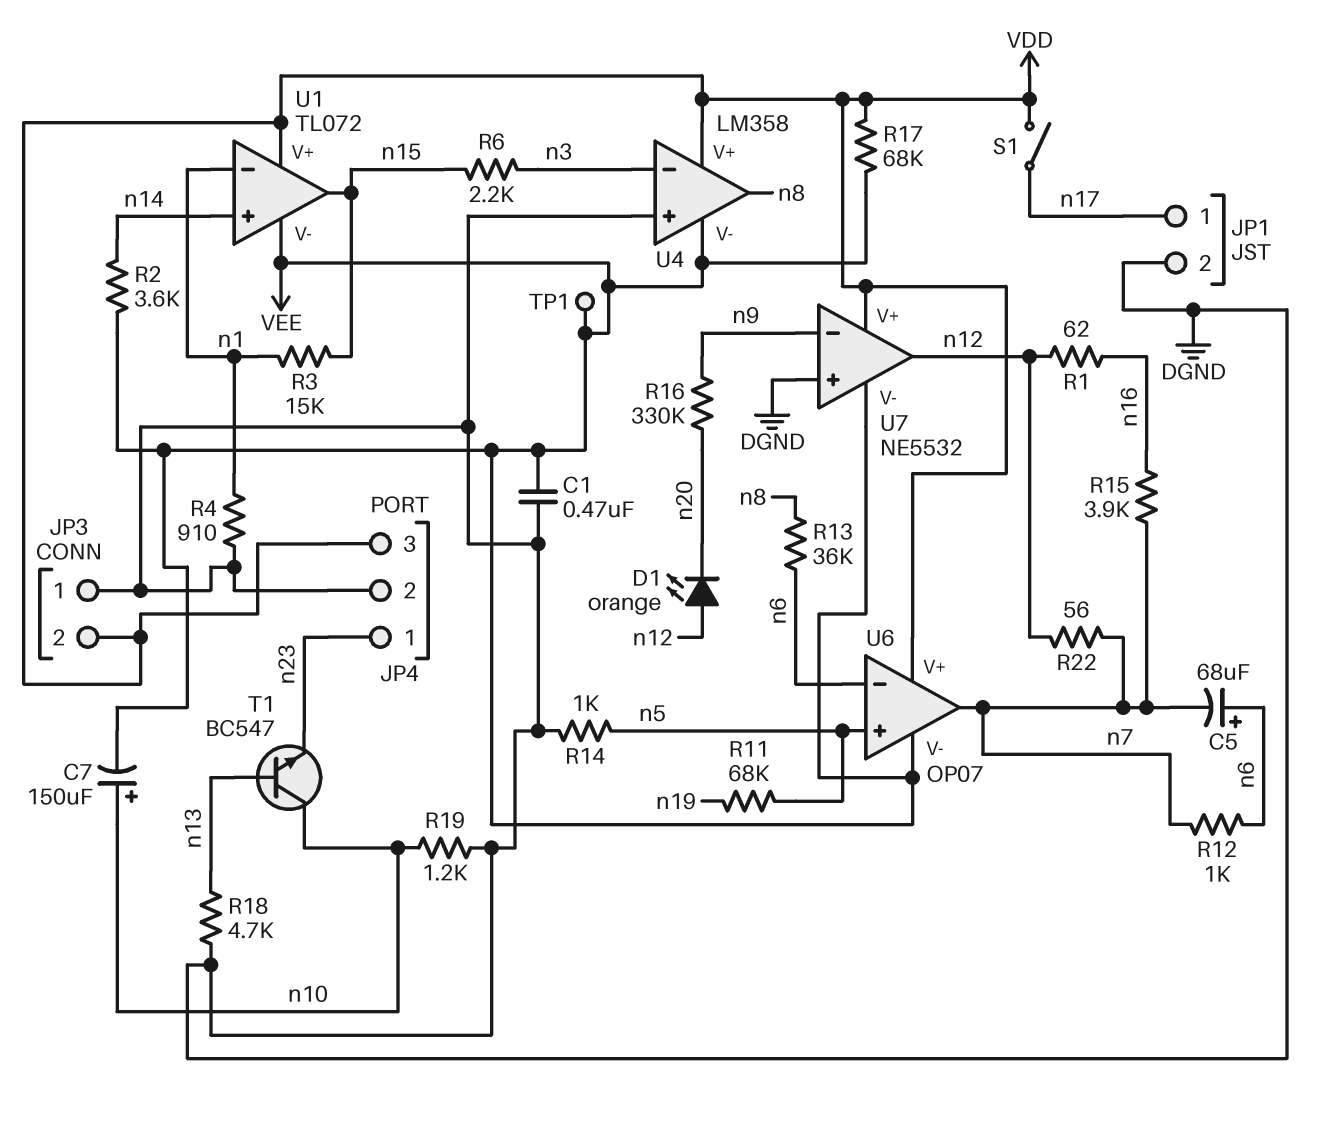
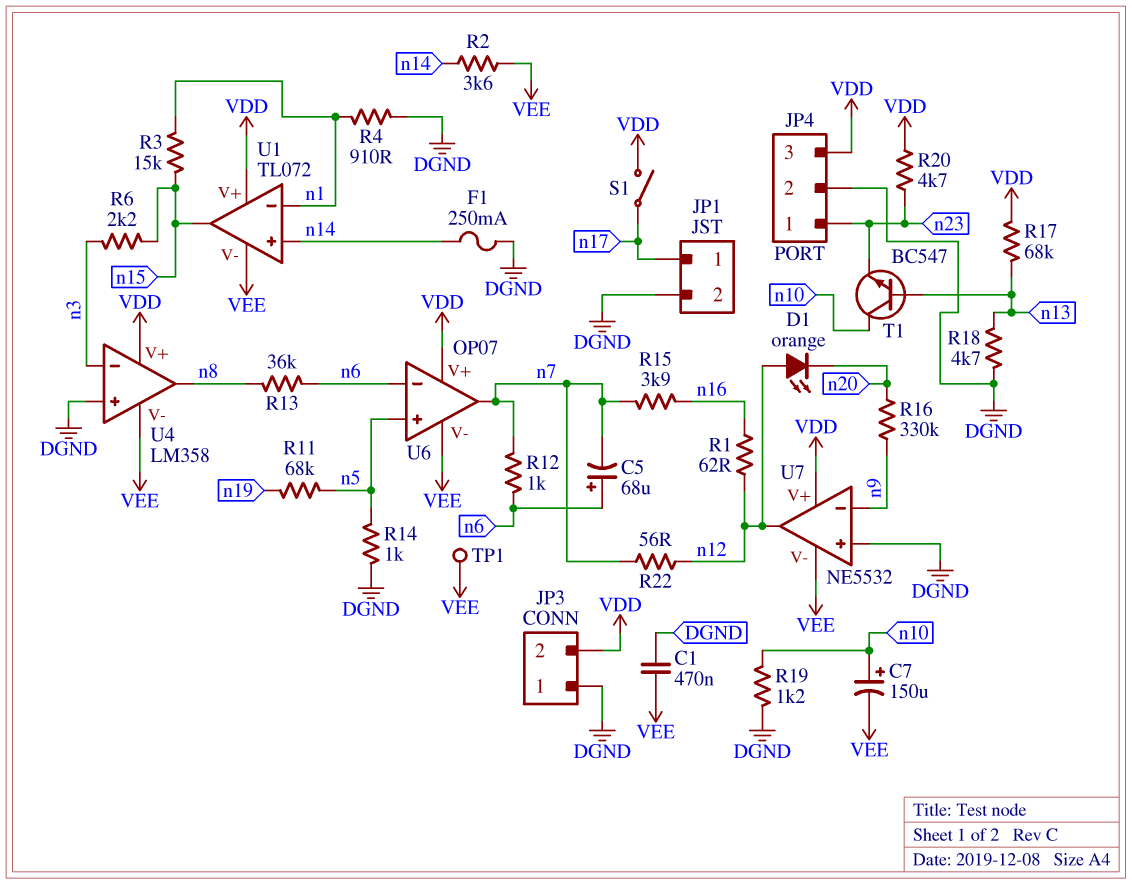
F1: none -> 250mA (DGND, n14)
R17: 68k (VDD, VEE) -> 68k (VDD, n13)
R20: none -> 4.7k (VDD, n23)

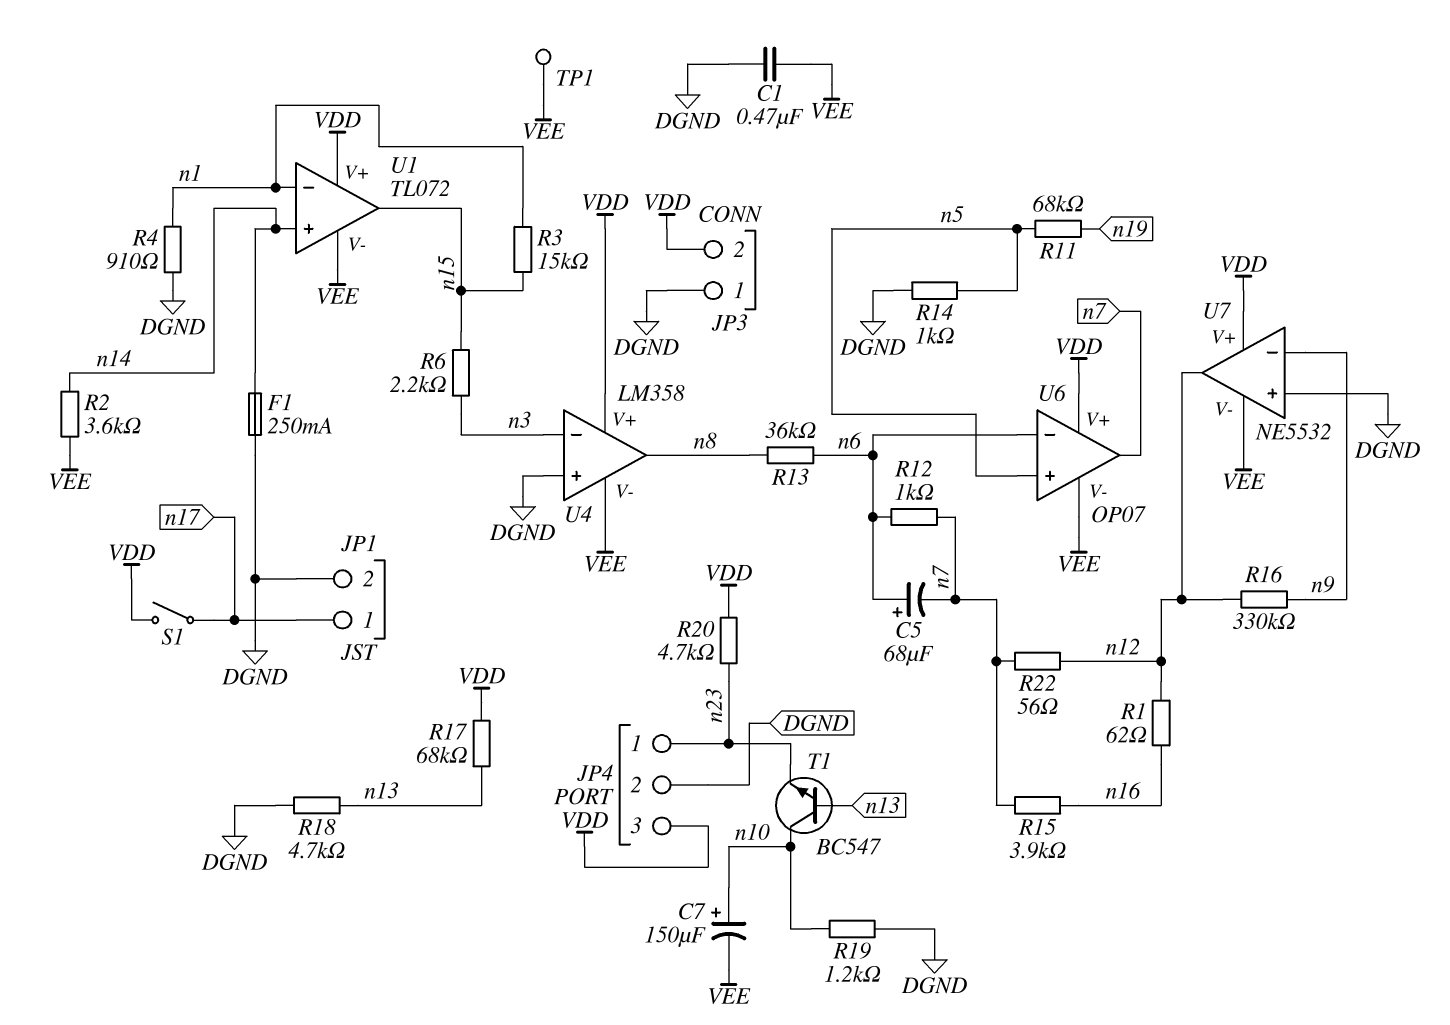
D1: LED orange (A n12, K n20) -> none
R16: 330k (n9, n20) -> 330k (n9, n12)

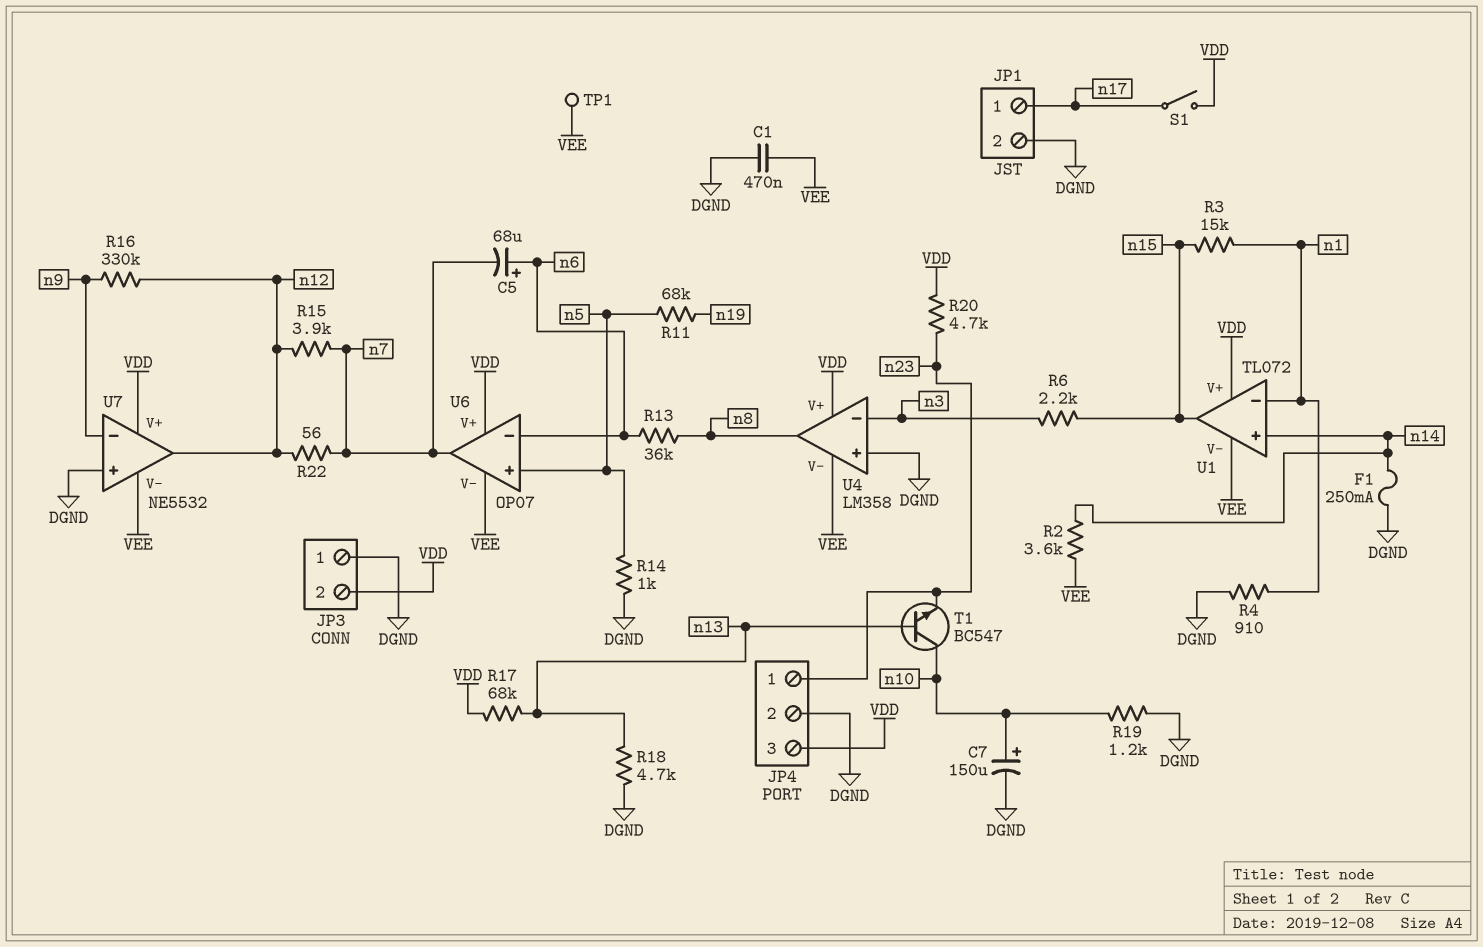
C7: 150uF (plus n10, minus VEE) -> 150uF (plus n10, minus DGND)
R1: 62 (n12, n16) -> none
R12: 1k (n6, n7) -> none
R15: 3.9k (n7, n16) -> 3.9k (n7, n12)

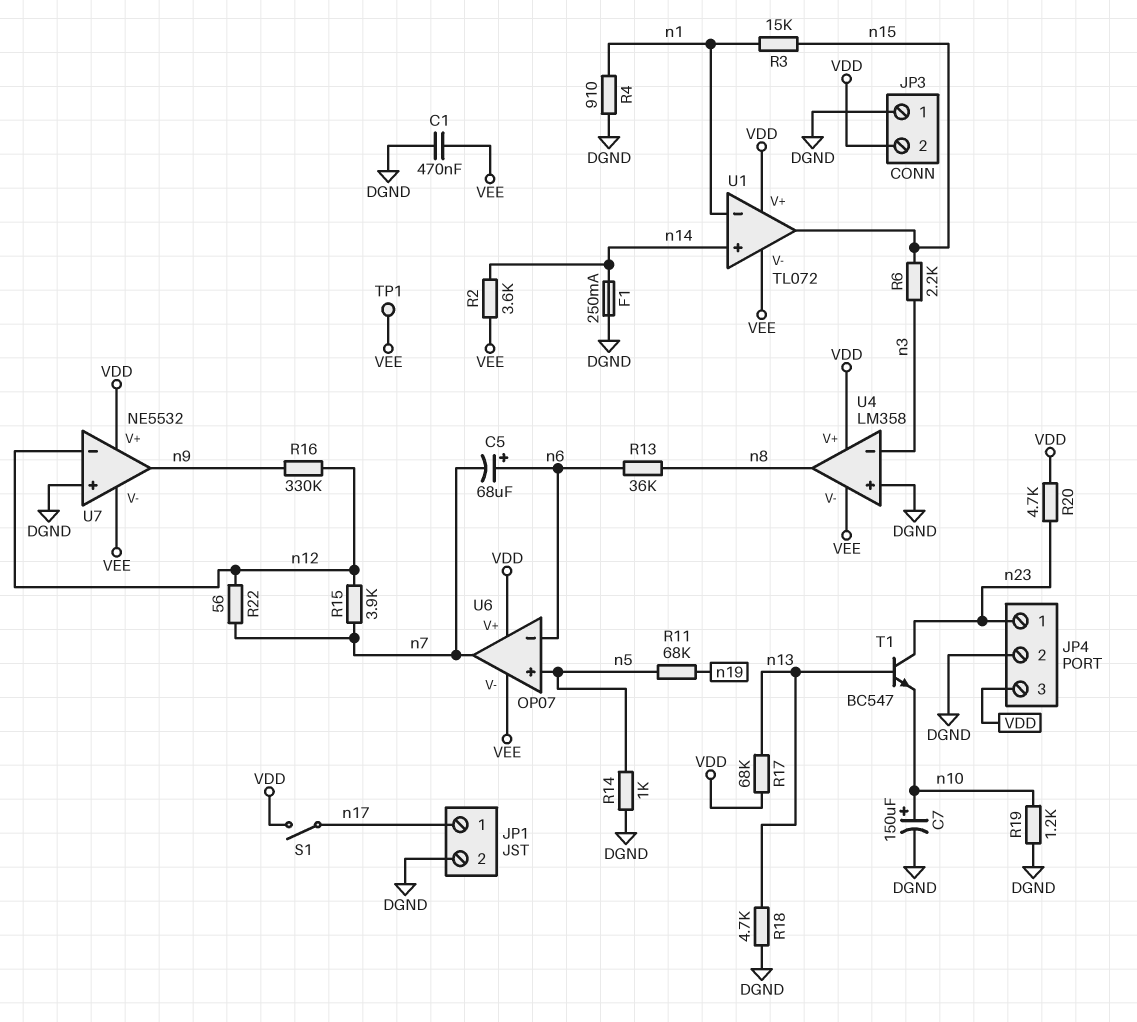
T1: NPN BC547 (B n13, C n10, E n23) -> NPN BC547 (B n13, C n23, E n10)
U7 pin in-: n9 -> n12
U7 pin out: n12 -> n9

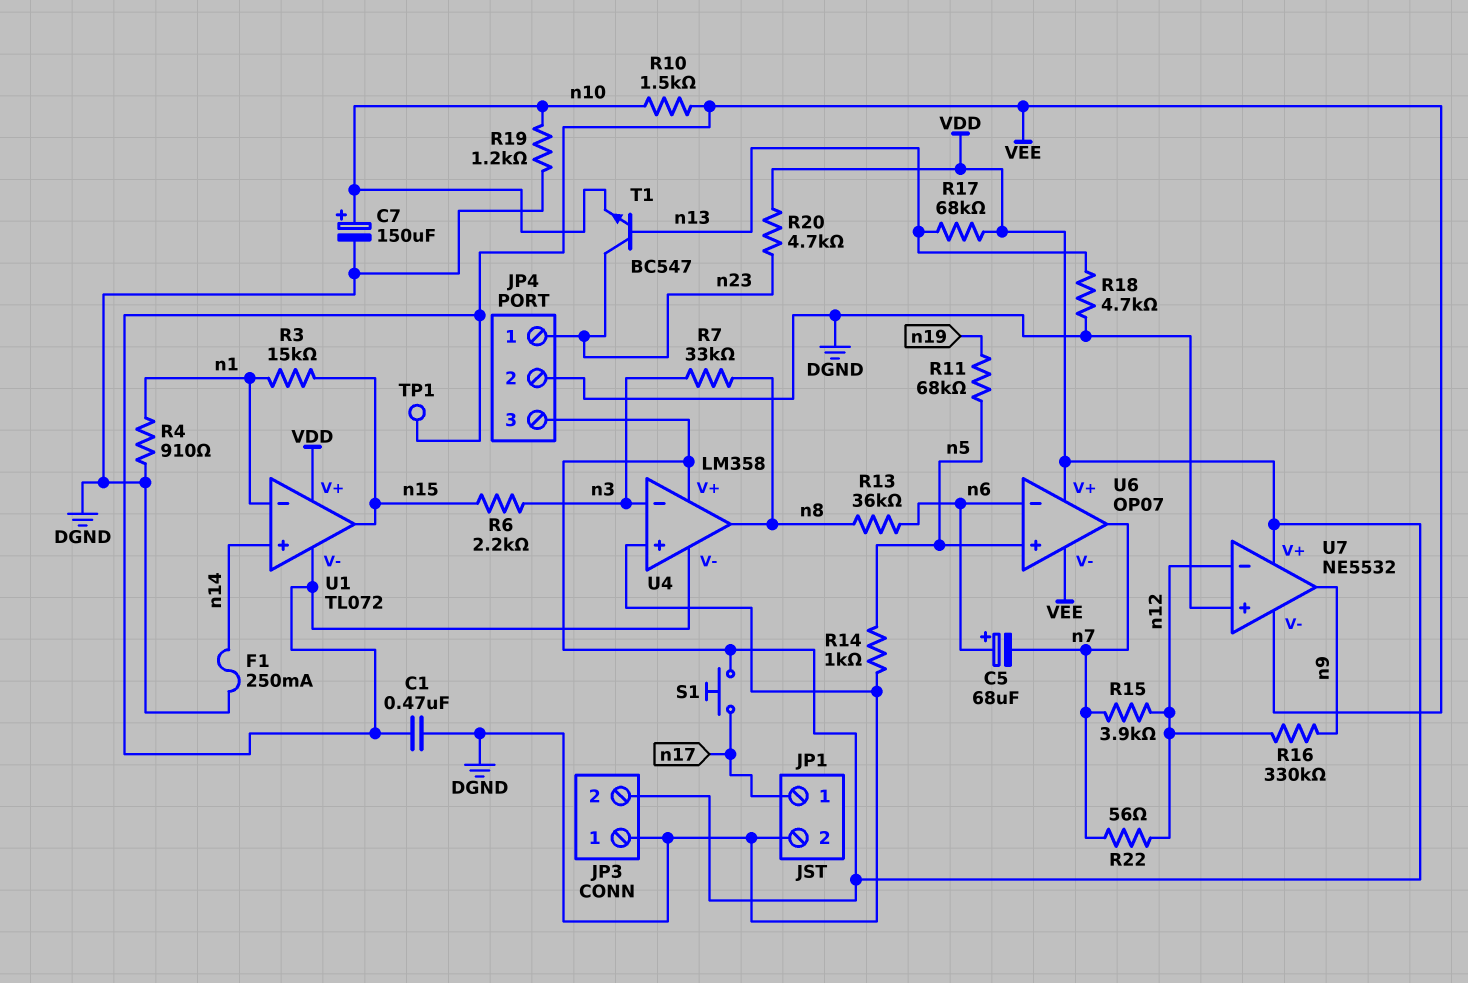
R2: 3.6k (VEE, n14) -> none
R7: none -> 33k (n3, n8)
R10: none -> 1.5k (VEE, n10)
S1: switch (VDD, n17) -> button (VDD, n17)

